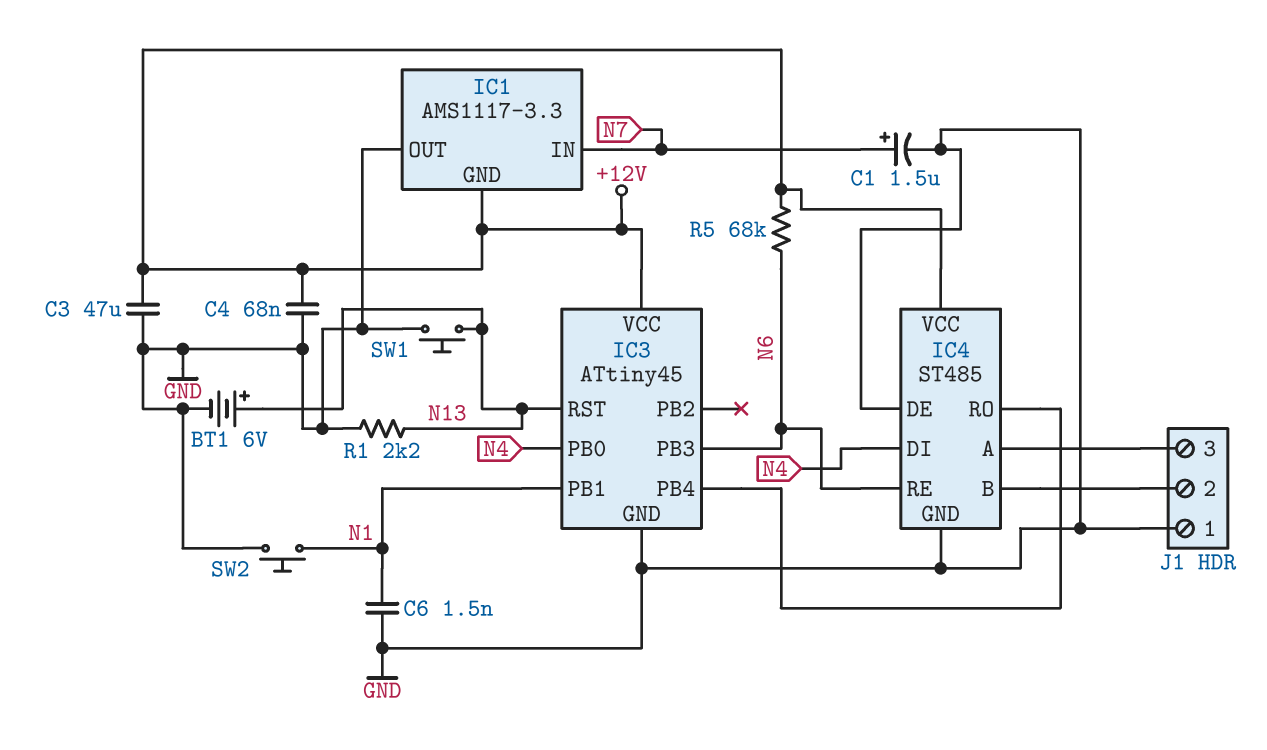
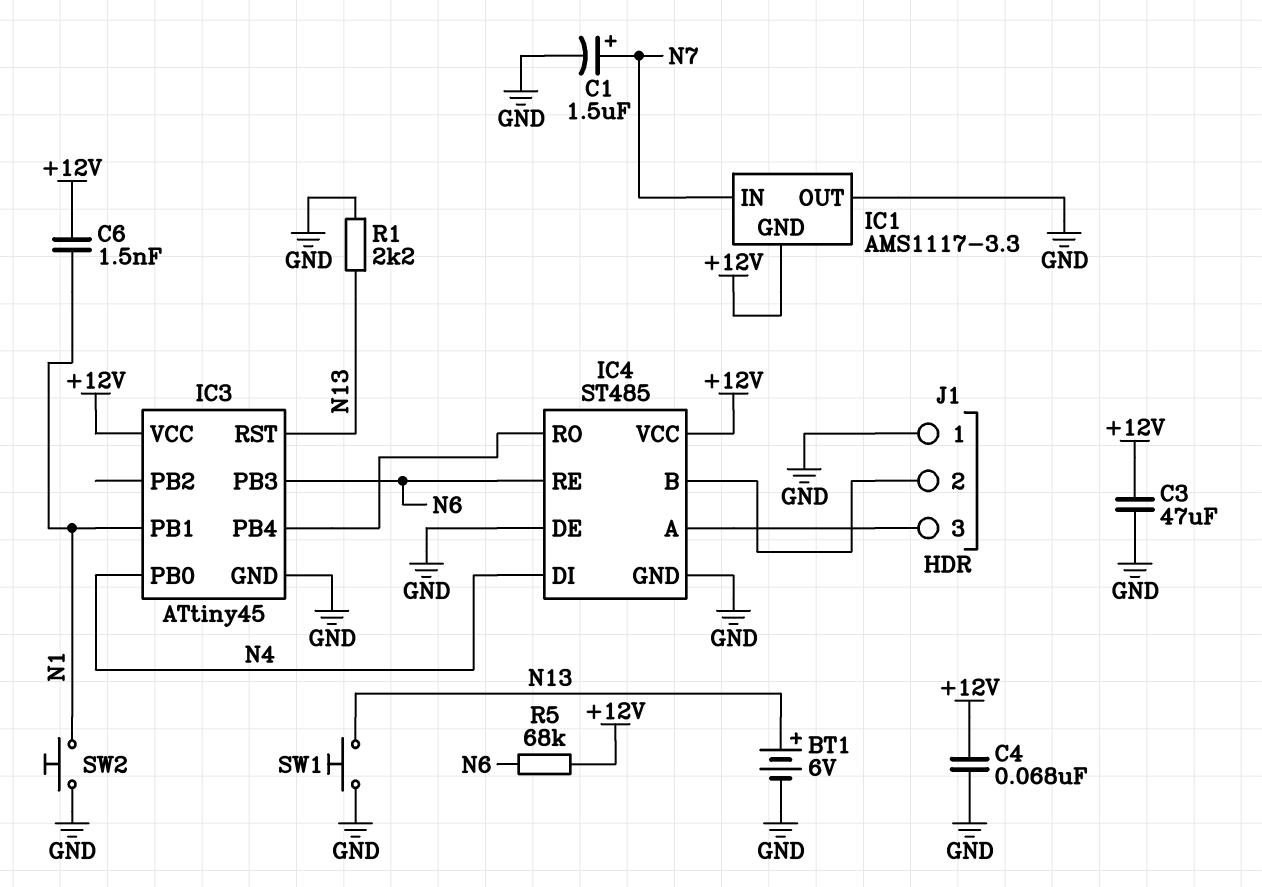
C6: 1.5nF (GND, N1) -> 1.5nF (+12V, N1)

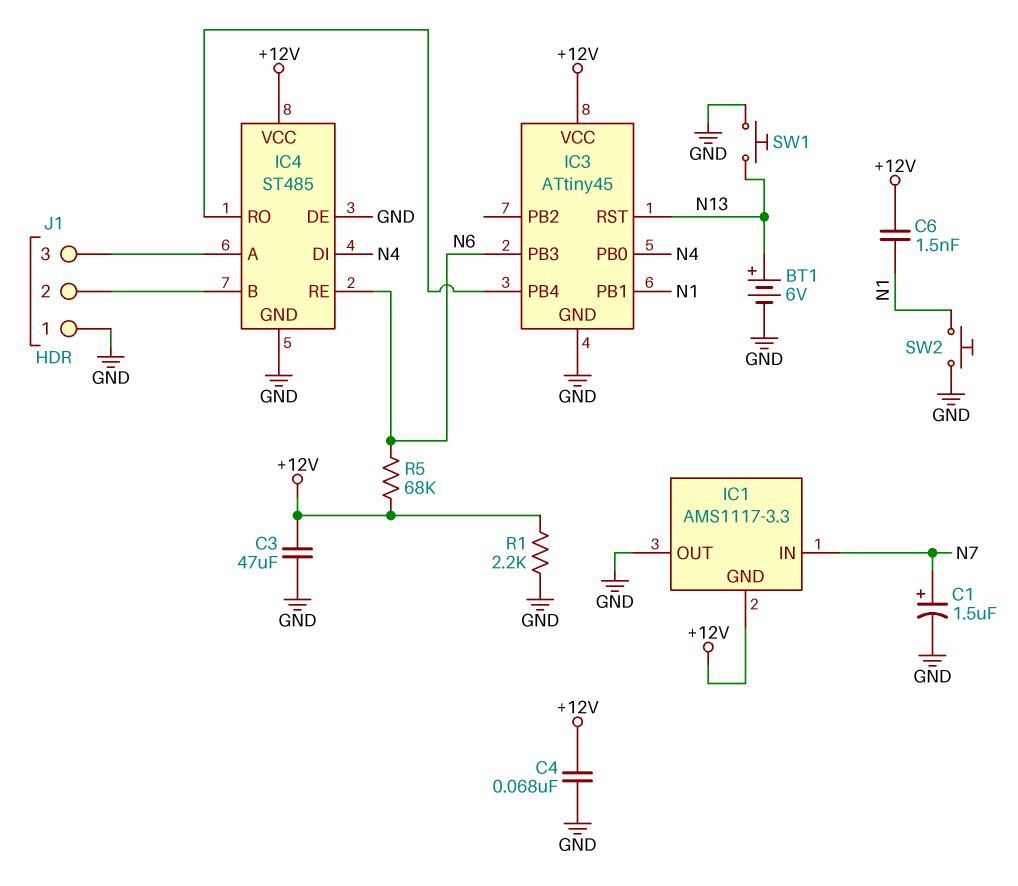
R1: 2.2k (GND, N13) -> 2.2k (+12V, GND)

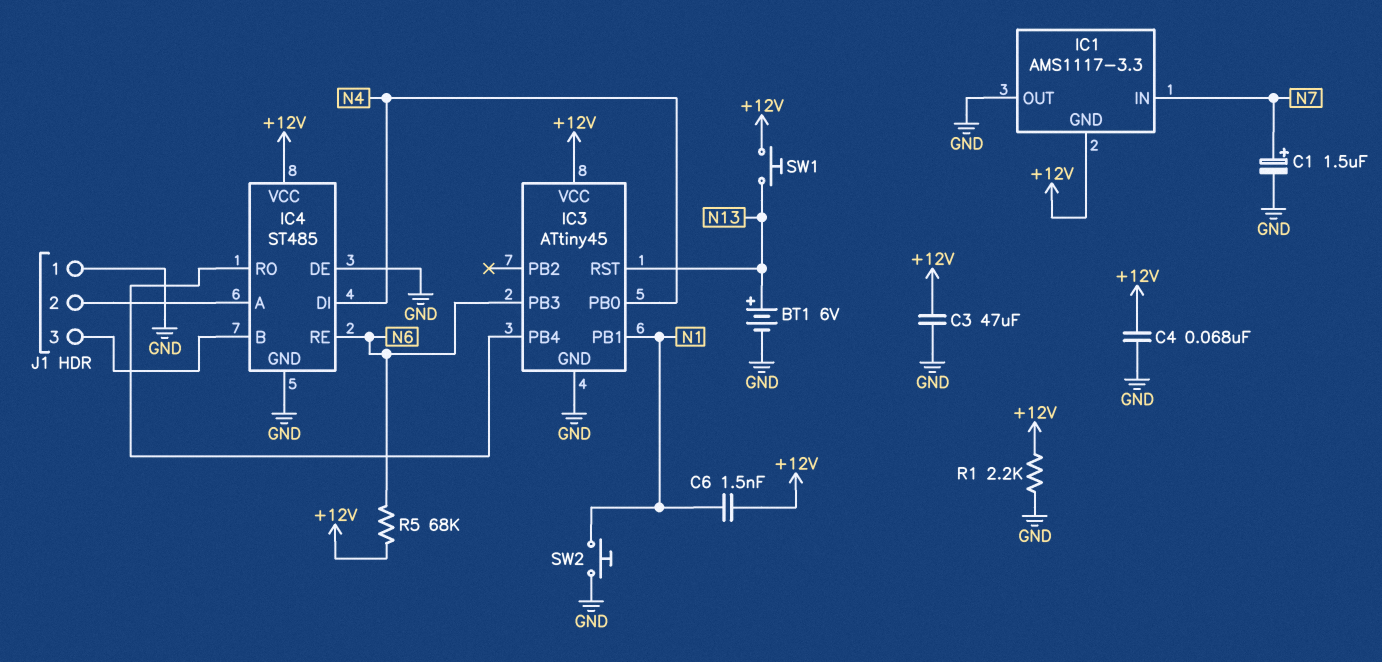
J1 pin 2: IC4/B -> IC4/A
J1 pin 3: IC4/A -> IC4/B
SW1: button (GND, N13) -> button (+12V, N13)

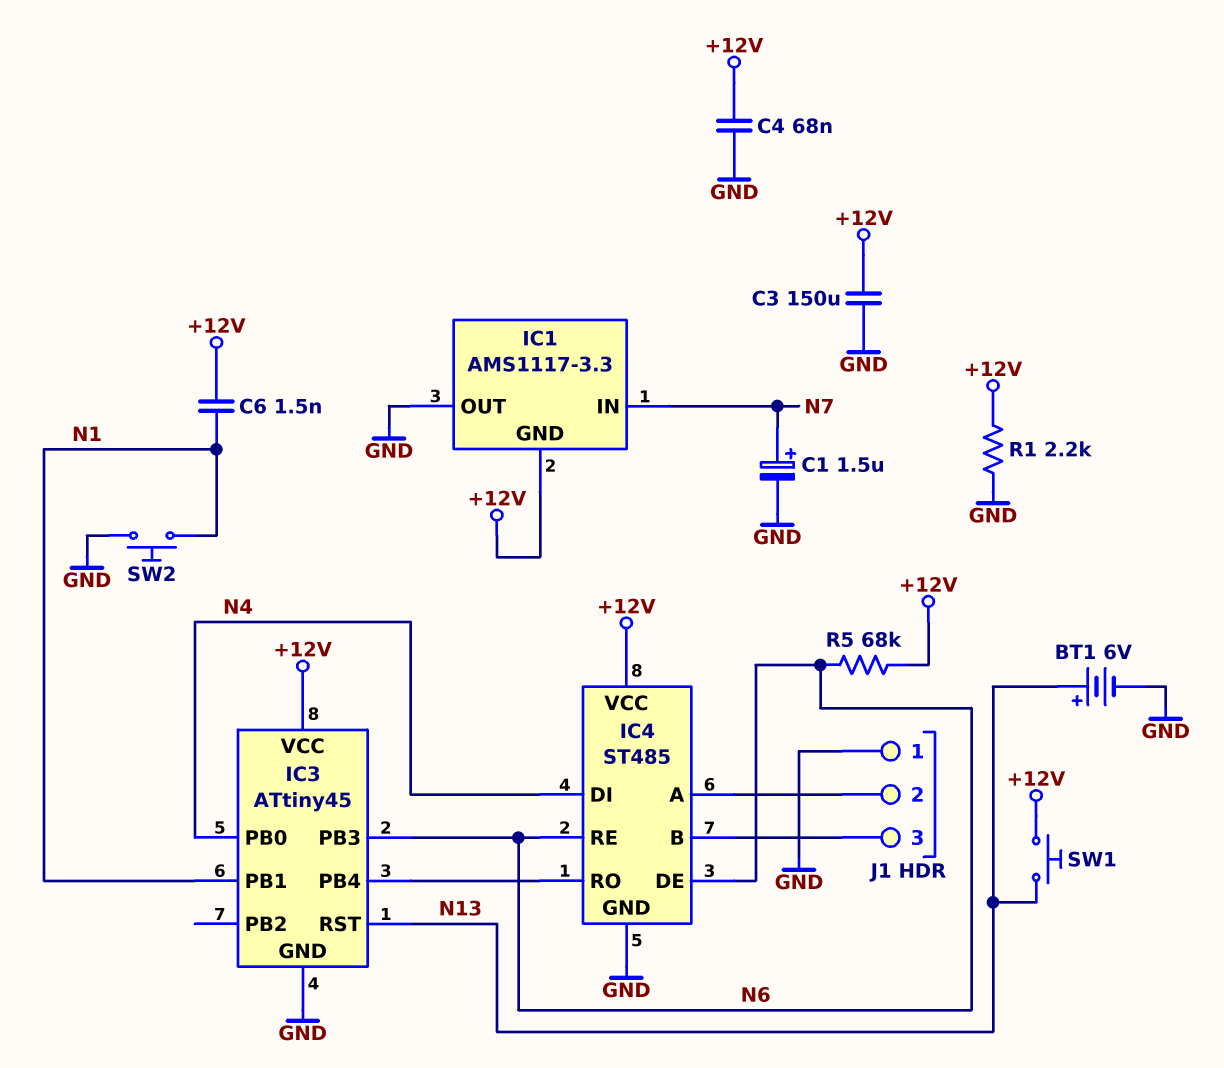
C3: 47uF (+12V, GND) -> 150uF (+12V, GND)
IC4 pin DE: GND -> N6

